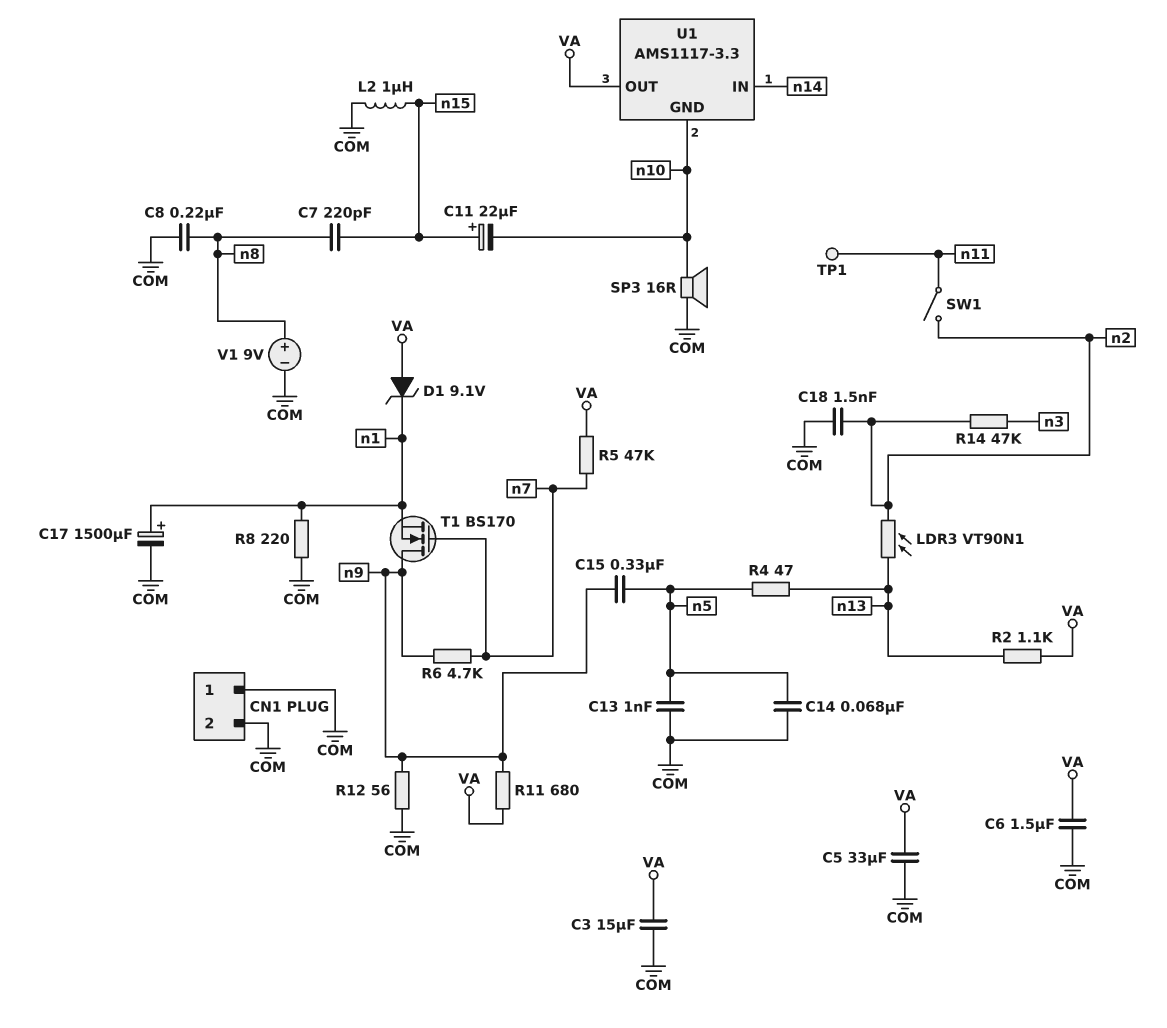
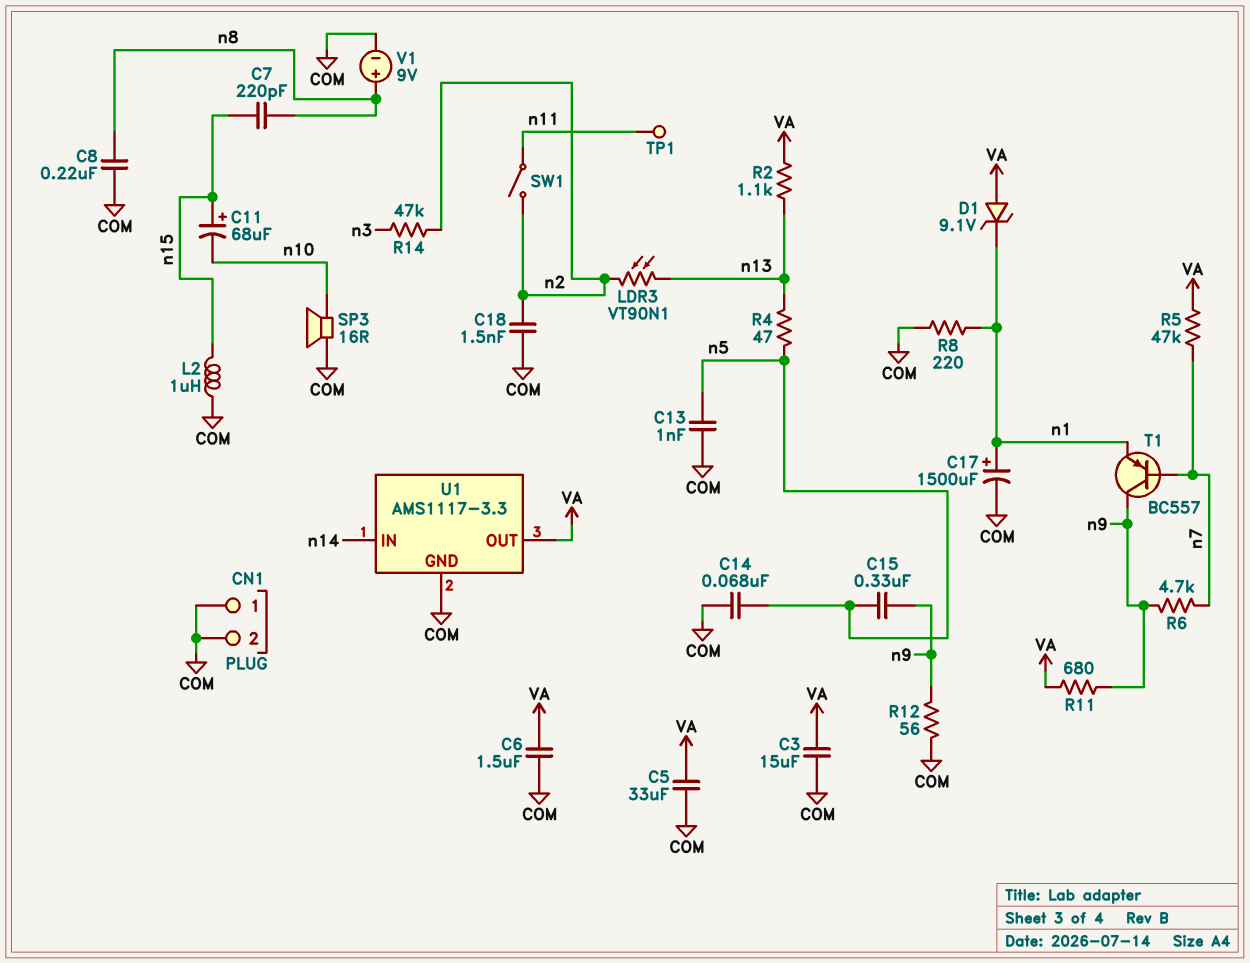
C11: 22uF (plus n15, minus n10) -> 68uF (plus n15, minus n10)
T1: NMOS BS170 (G n7, D n9, S n1) -> PNP BC557 (B n7, C n9, E n1)
U1 pin GND: n10 -> COM

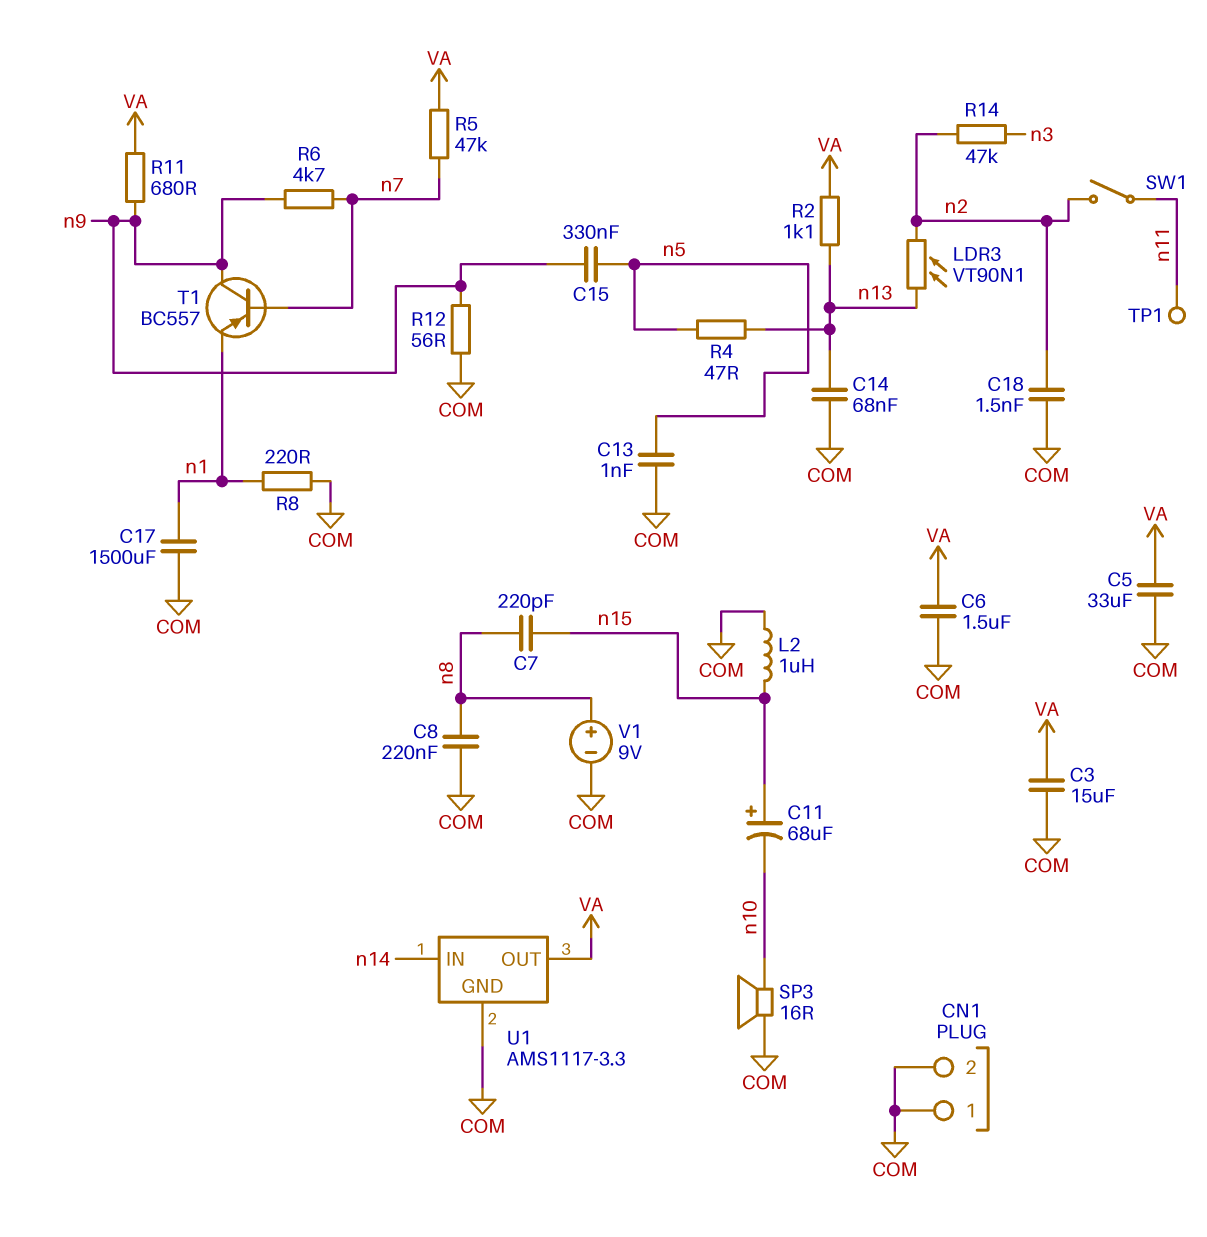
C14: 68nF (COM, n5) -> 68nF (COM, n13)
C17: 1500uF (plus n1, minus COM) -> 1500uF (COM, n1)
D1: zener 9.1V (A VA, K n1) -> none

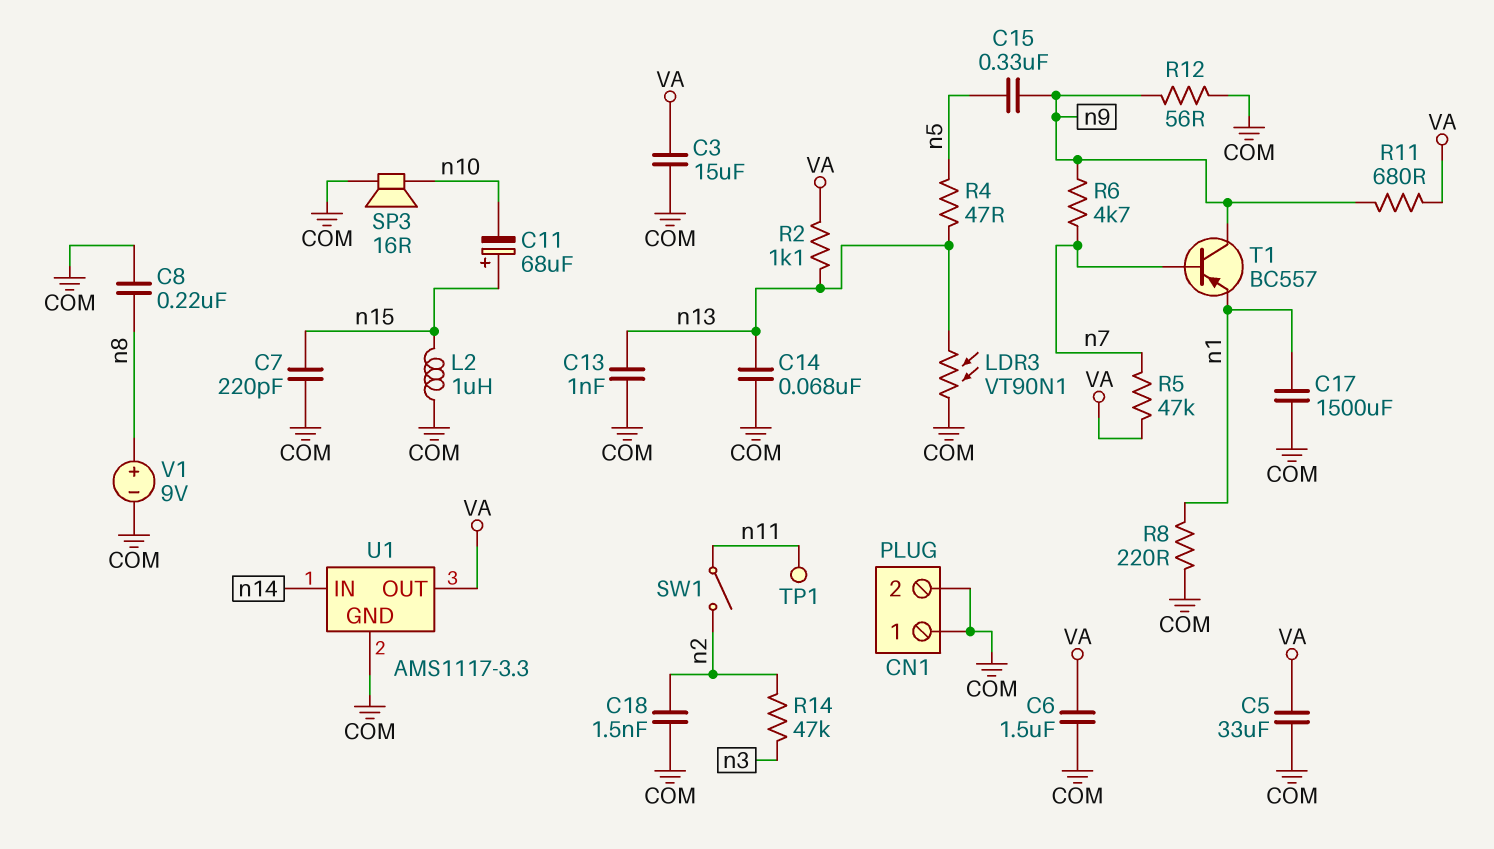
C7: 220pF (n8, n15) -> 220pF (COM, n15)
C13: 1nF (COM, n5) -> 1nF (COM, n13)
LDR3: VT90N1 (n2, n13) -> VT90N1 (COM, n13)

